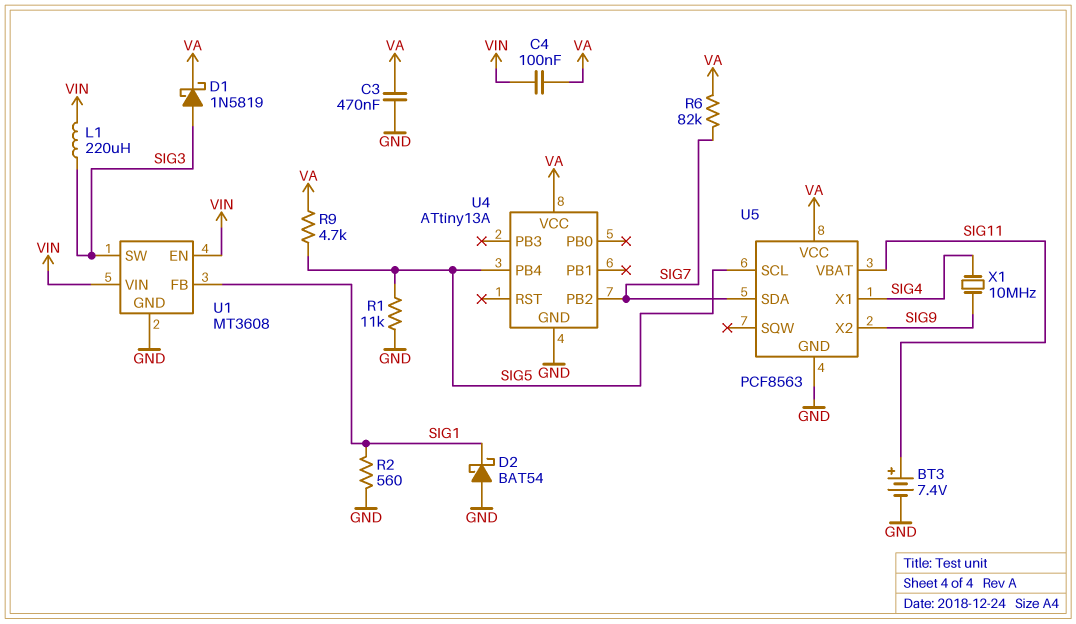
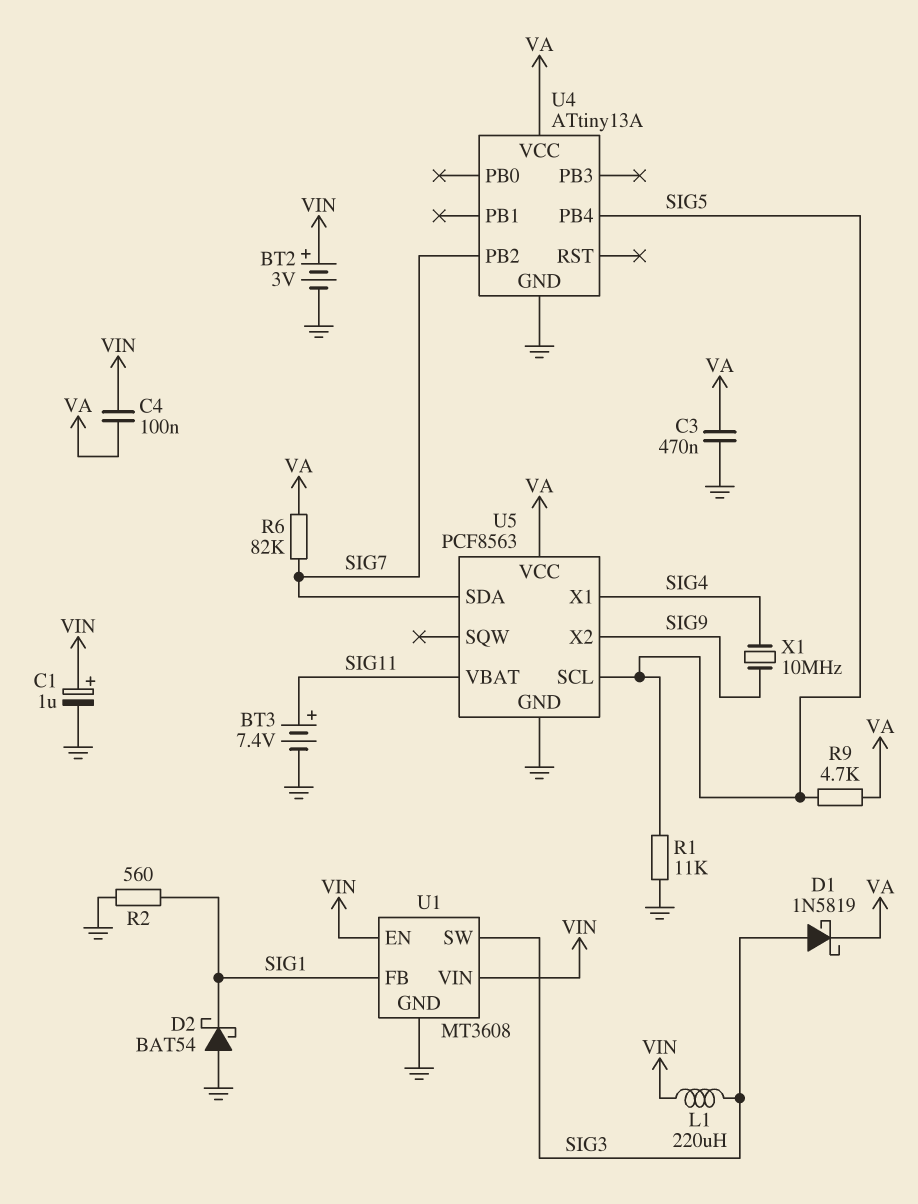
BT2: none -> 3V (plus VIN, minus GND)
C1: none -> 1uF (plus VIN, minus GND)

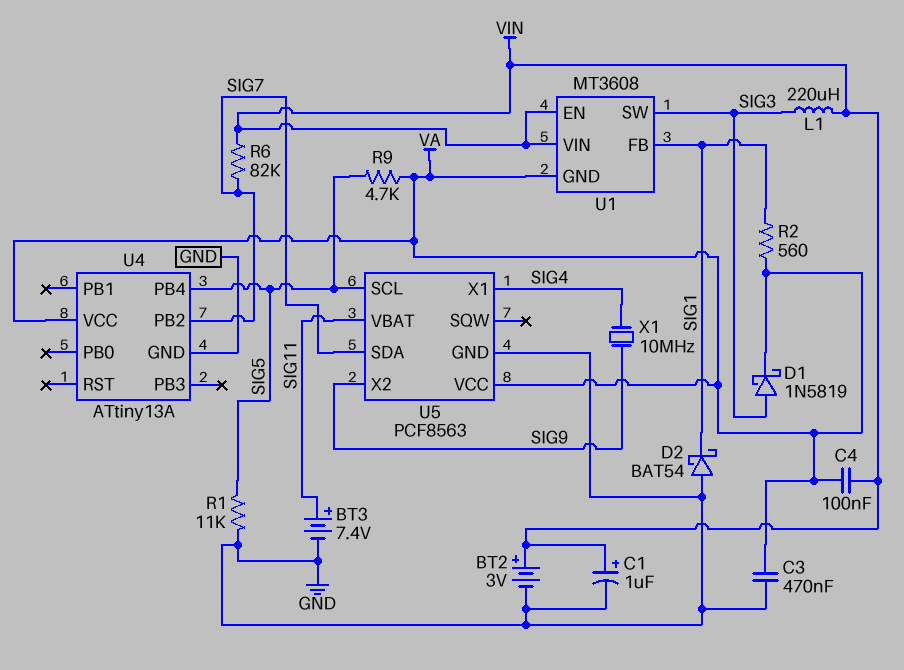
R2: 560 (GND, SIG1) -> 560 (SIG1, VA)
R6: 82k (SIG7, VA) -> 82k (SIG7, VIN)
U1 pin GND: GND -> VA

